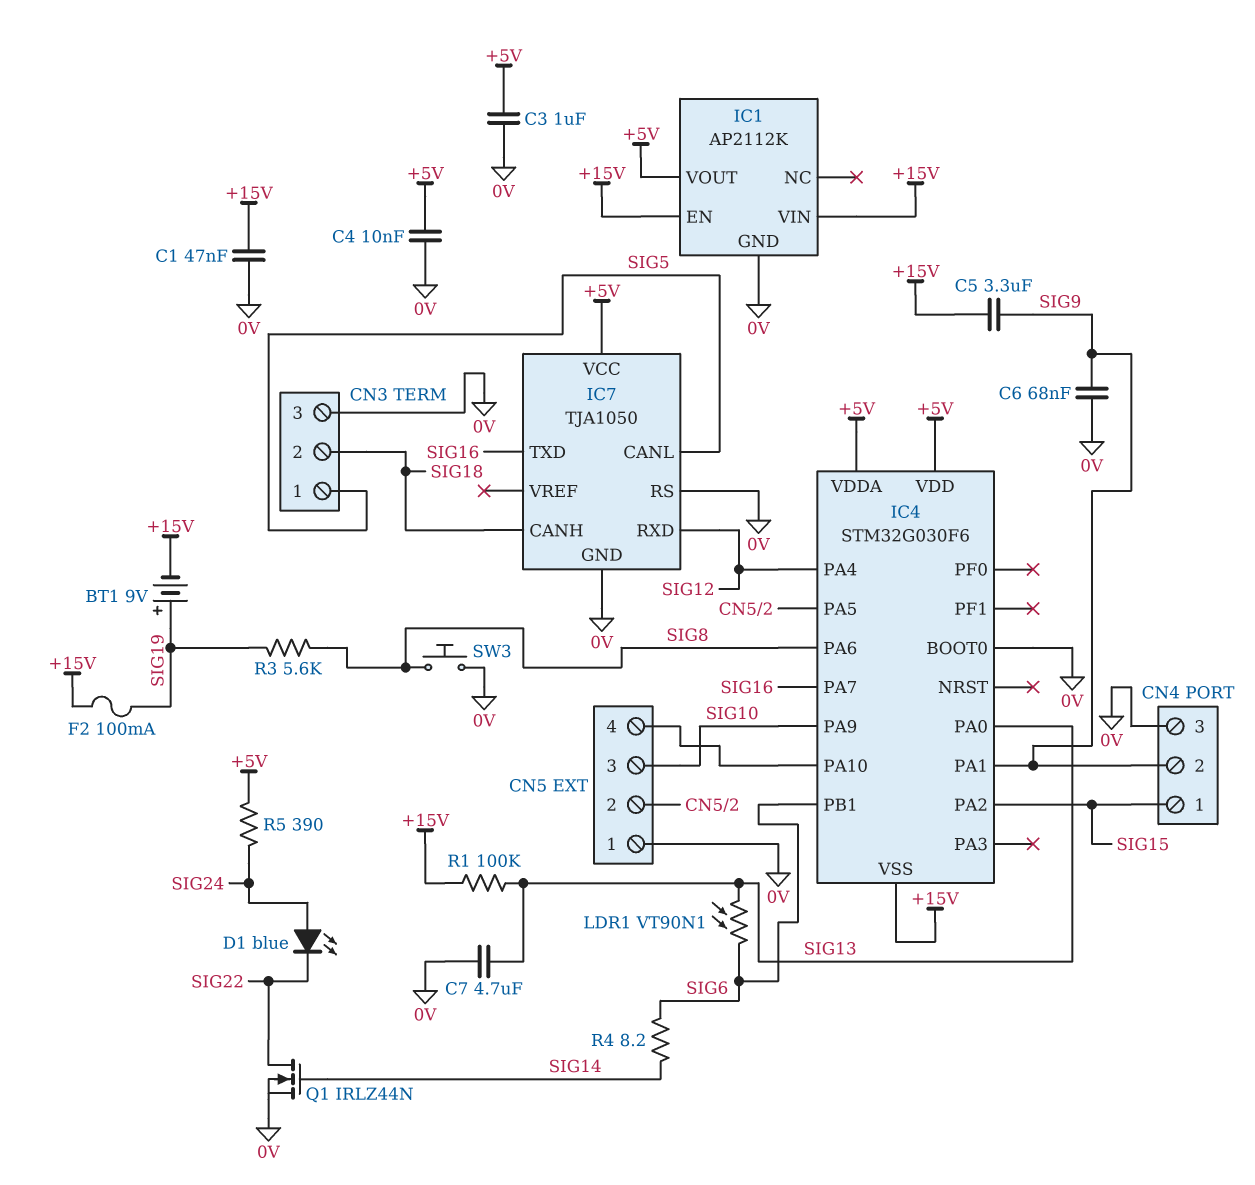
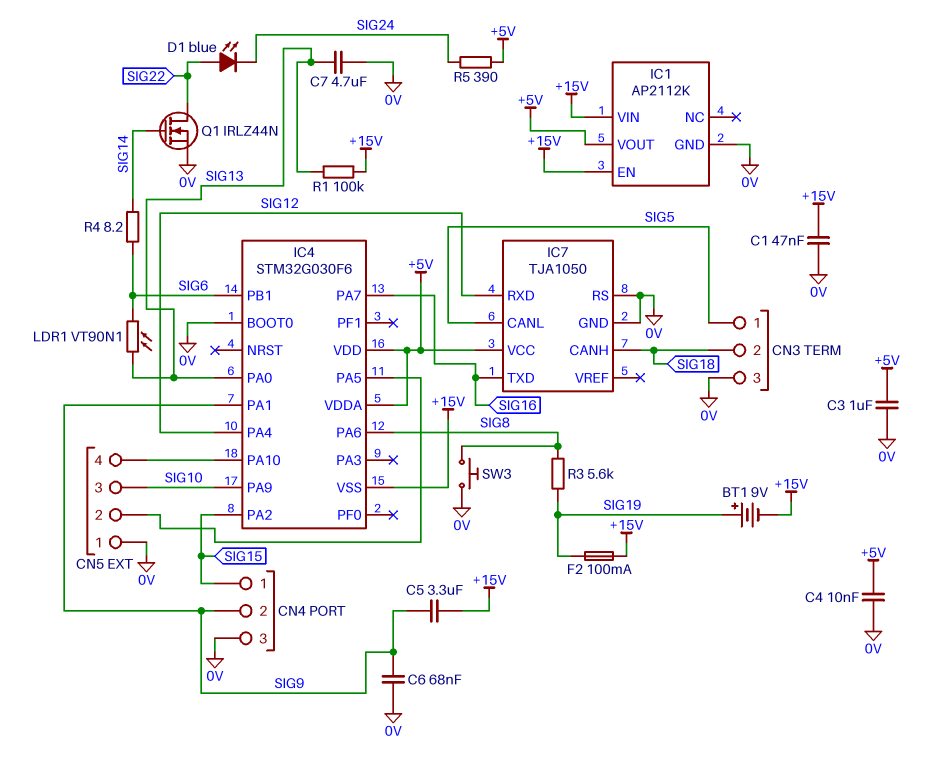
D1: LED blue (A SIG24, K SIG22) -> LED blue (A SIG22, K SIG24)

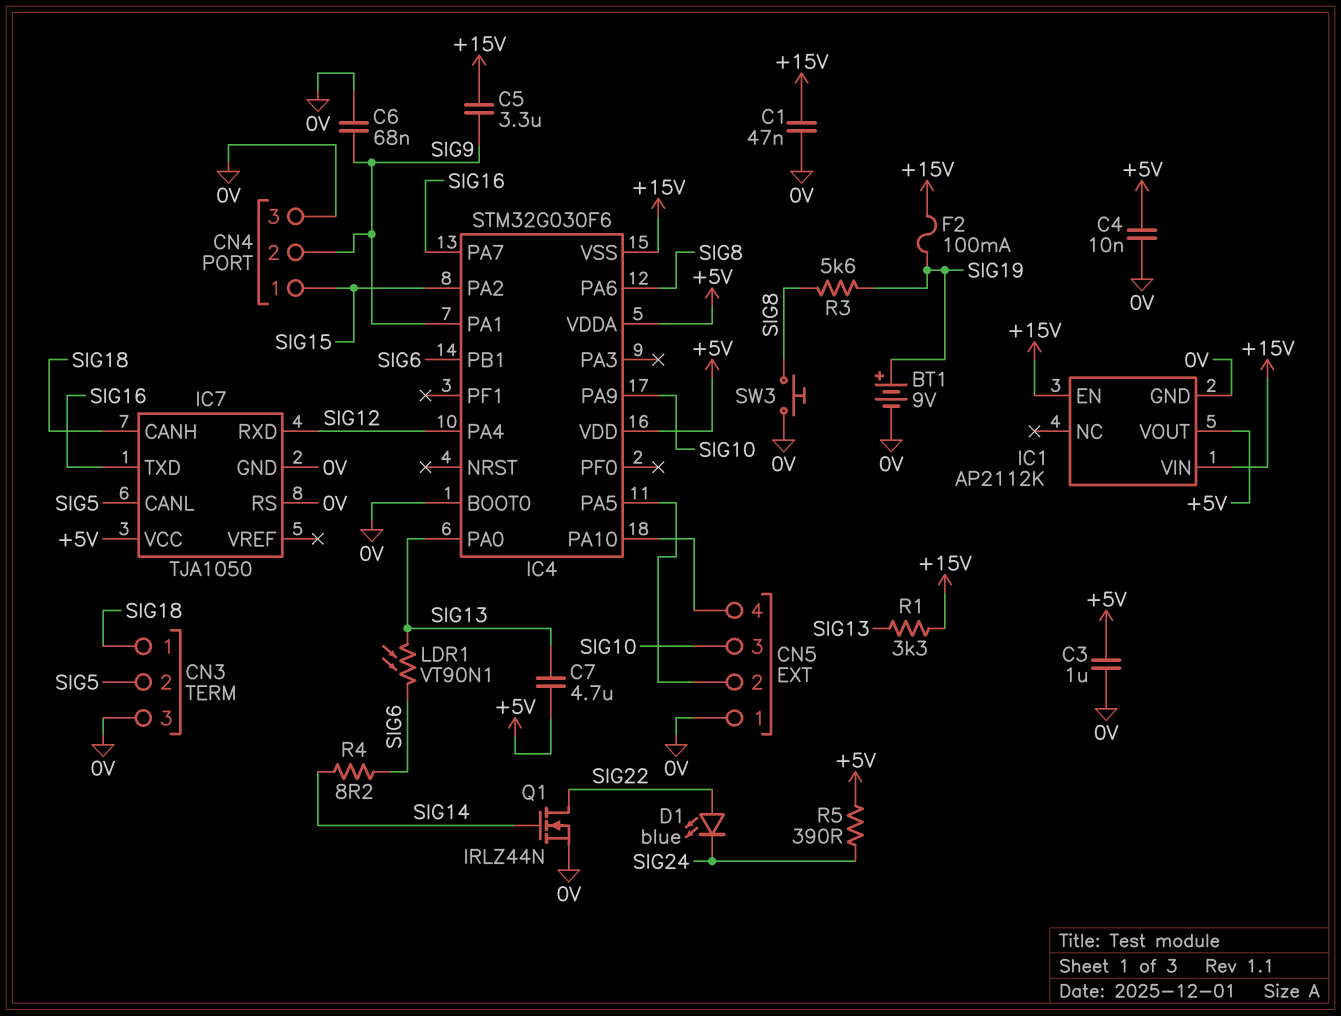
BT1: 9V (plus SIG19, minus +15V) -> 9V (plus SIG19, minus 0V)
C7: 4.7uF (0V, SIG13) -> 4.7uF (+5V, SIG13)
CN3 pin 1: SIG5 -> SIG18
CN3 pin 2: SIG18 -> SIG5
R1: 100k (+15V, SIG13) -> 3.3k (+15V, SIG13)

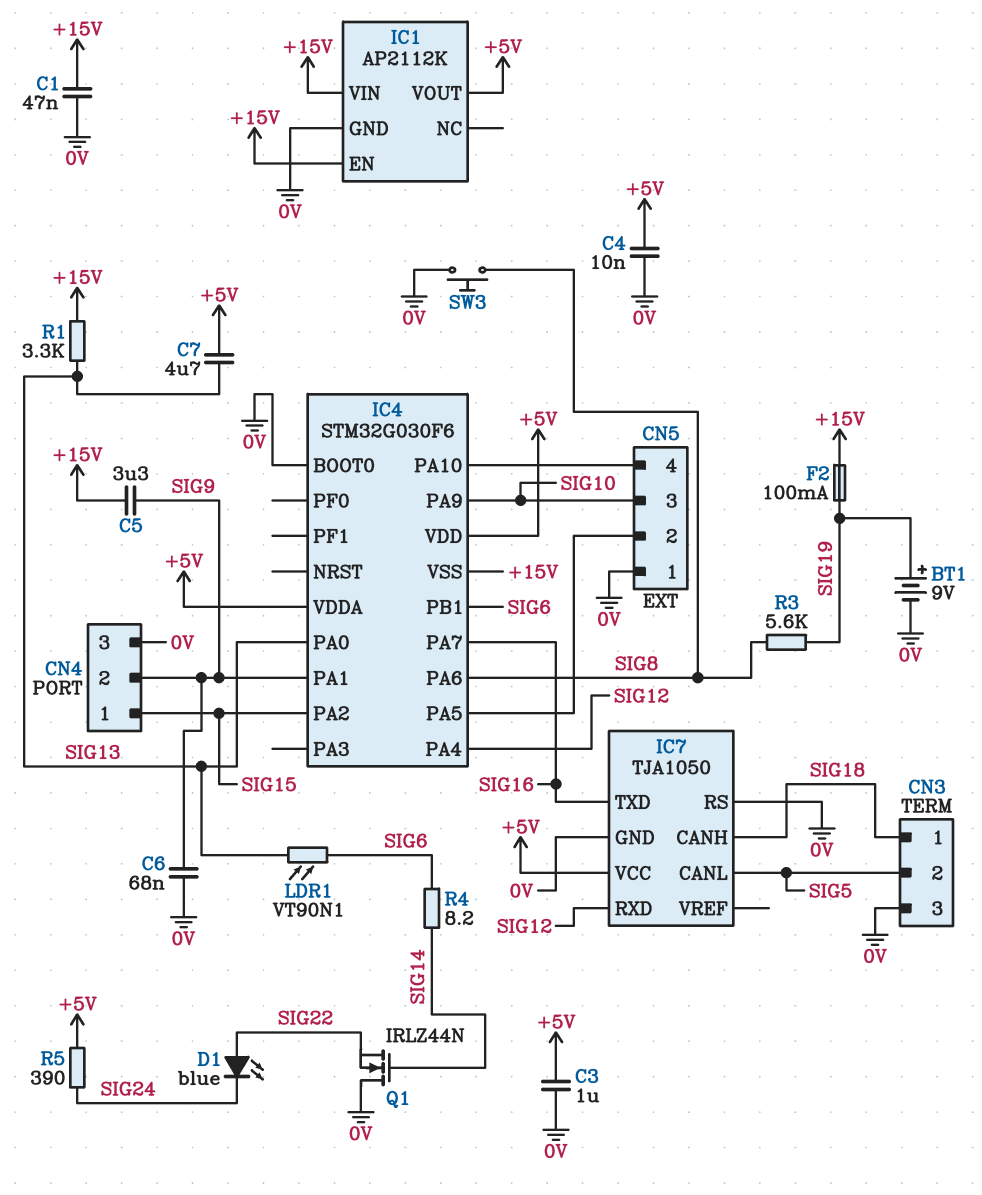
Q1: NMOS IRLZ44N (G SIG14, D SIG22, S 0V) -> NMOS IRLZ44N (G SIG14, D 0V, S SIG22)

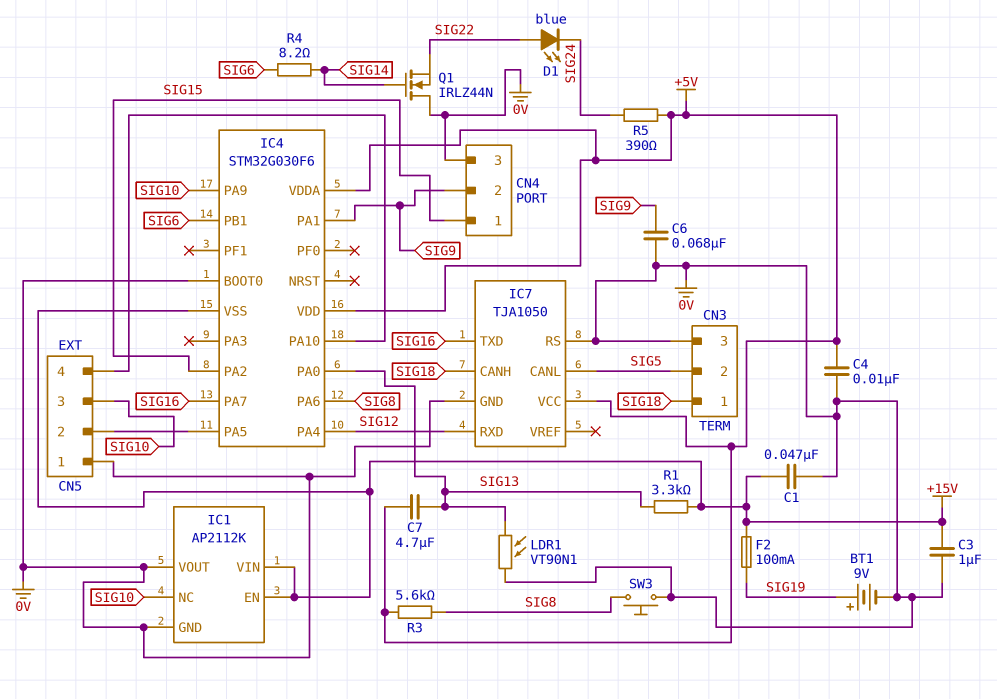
C3: 1uF (+5V, 0V) -> 1uF (+15V, 0V)
C5: 3.3uF (+15V, SIG9) -> none
IC1 pin NC: none -> SIG10
IC1 pin VOUT: +5V -> 0V
LDR1: VT90N1 (SIG6, SIG13) -> VT90N1 (0V, SIG13)
R3: 5.6k (SIG8, SIG19) -> 5.6k (+5V, SIG8)

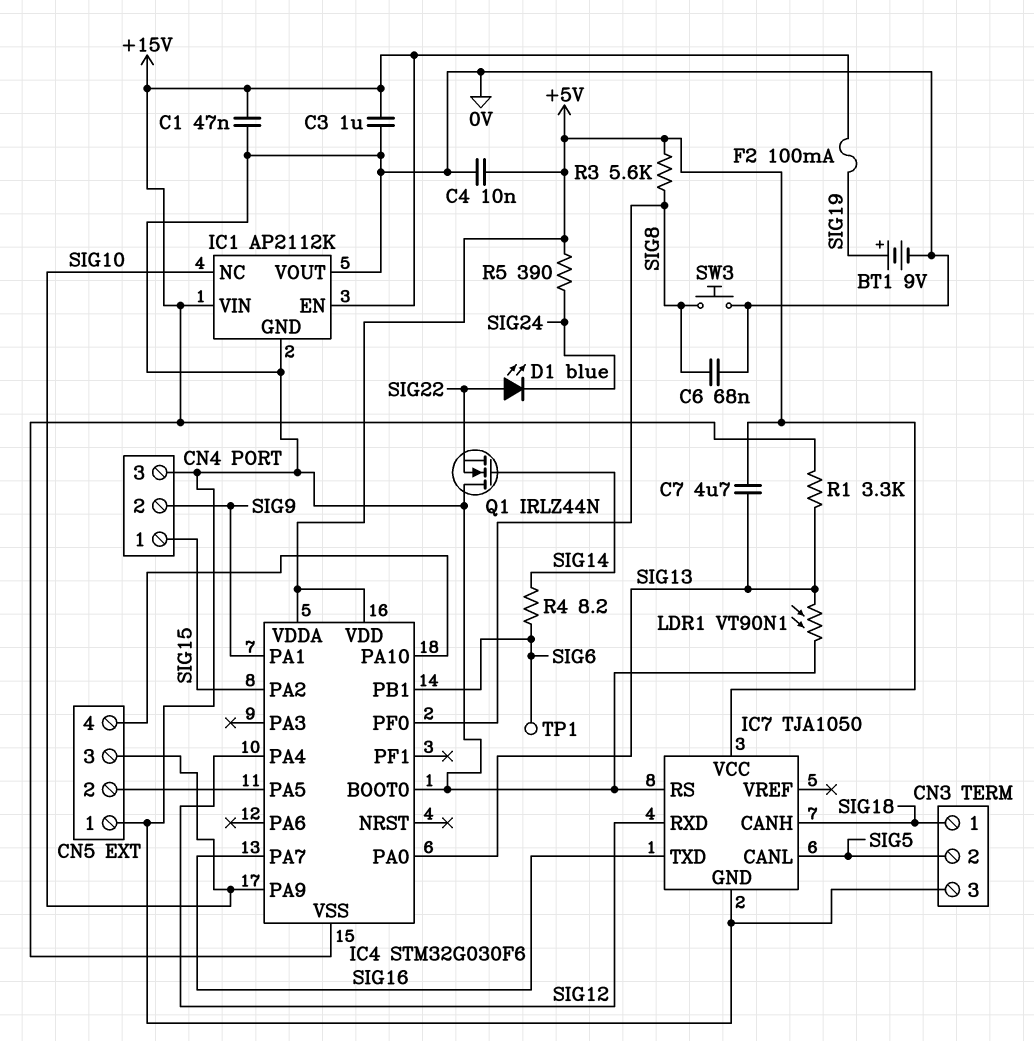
C6: 68nF (0V, SIG9) -> 68nF (0V, SIG8)
IC4 pin PA6: SIG8 -> none
IC4 pin PF0: none -> SIG8
TP1: none -> test point (SIG6)

